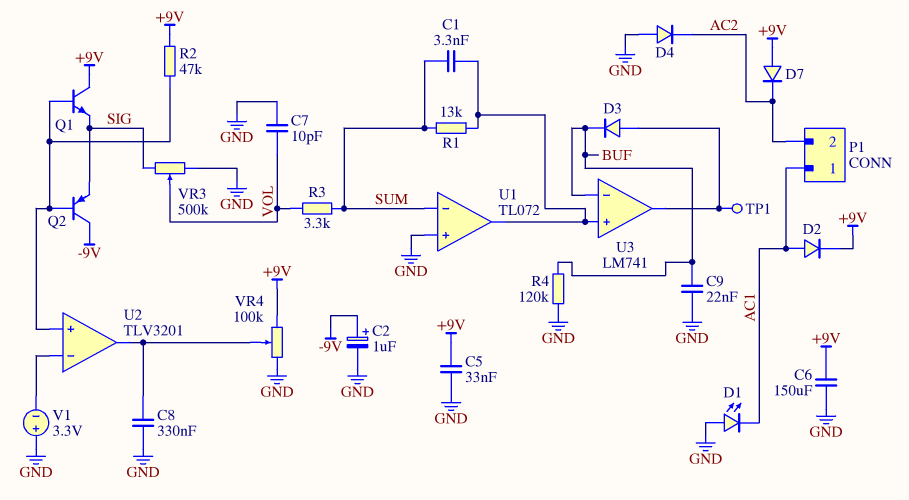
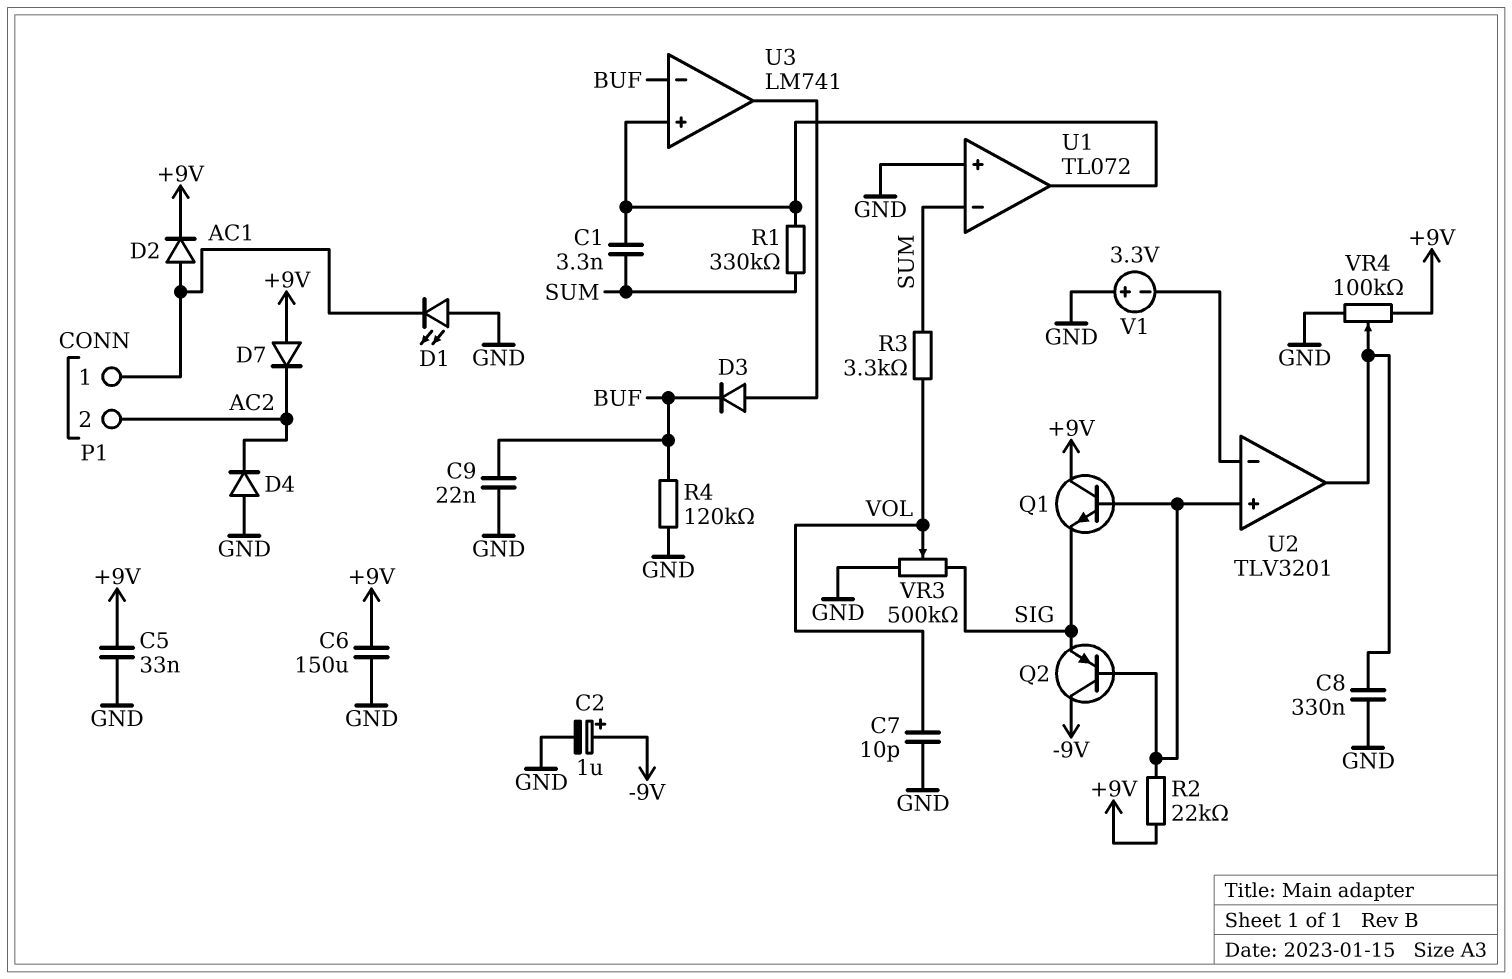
R1: 13k (SUM, U1/out) -> 330k (SUM, U1/out)
R2: 47k (+9V, U2/in+) -> 22k (+9V, U2/in+)
TP1: test point (U3/out) -> none

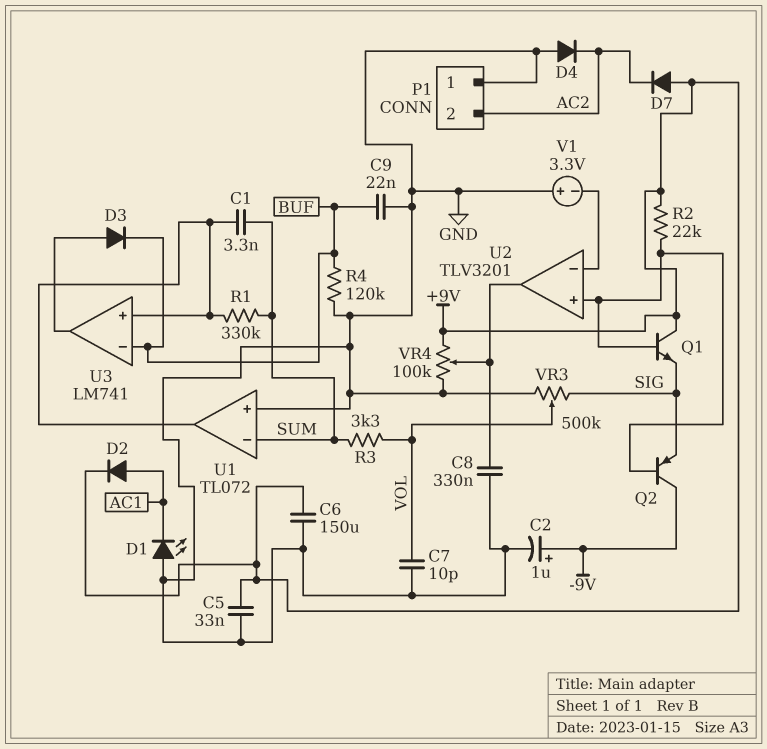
P1 pin 1: AC1 -> GND

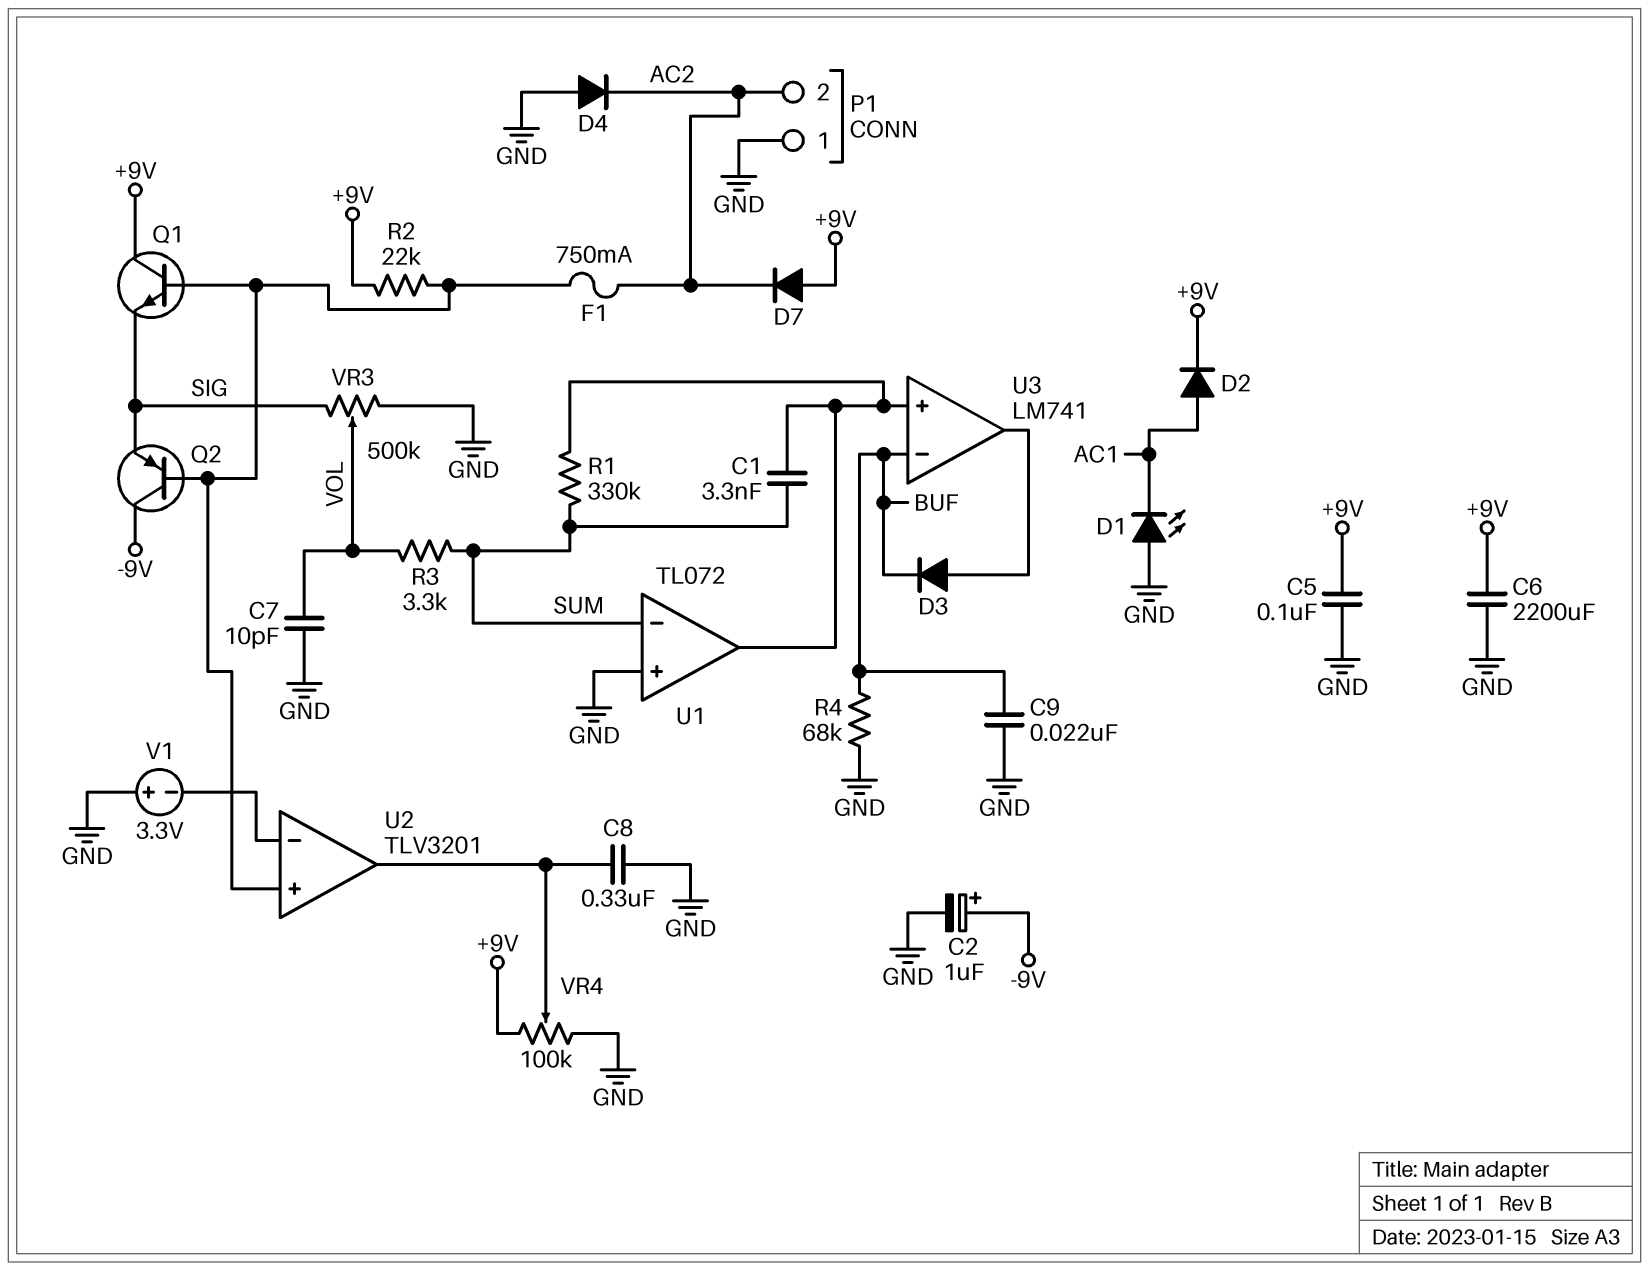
C5: 33nF (+9V, GND) -> 100nF (+9V, GND)
C6: 150uF (+9V, GND) -> 2200uF (+9V, GND)
F1: none -> 750mA (AC2, U2/in+)
R4: 120k (BUF, GND) -> 68k (BUF, GND)

